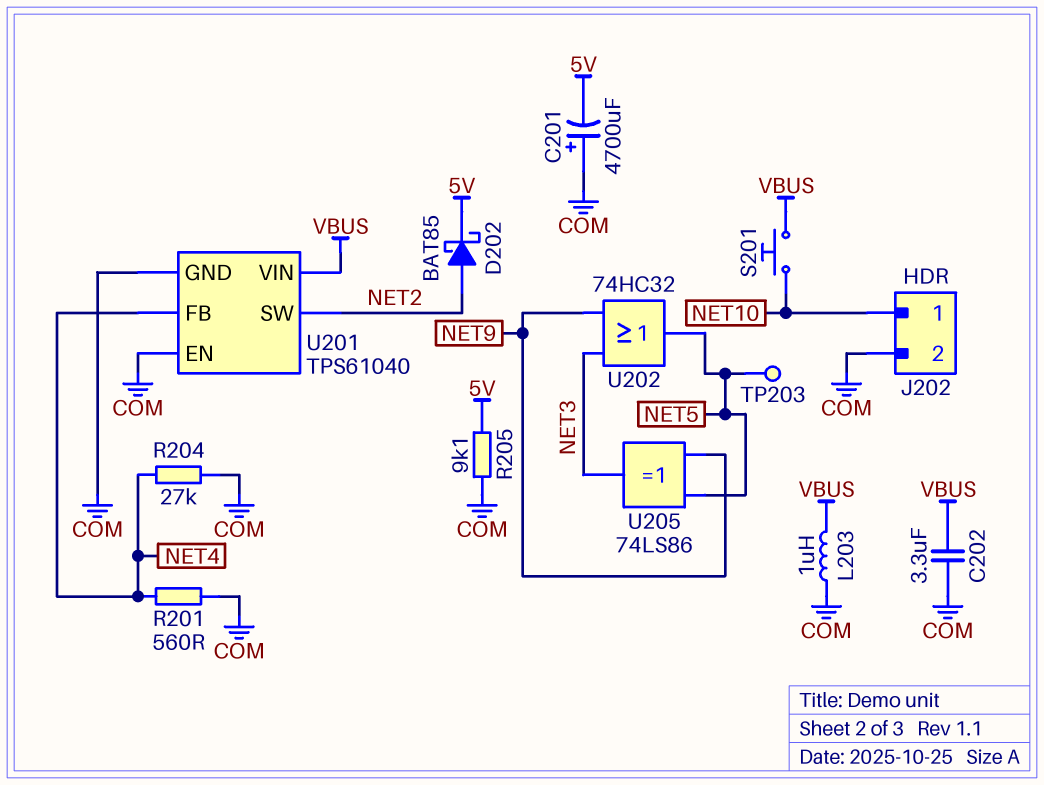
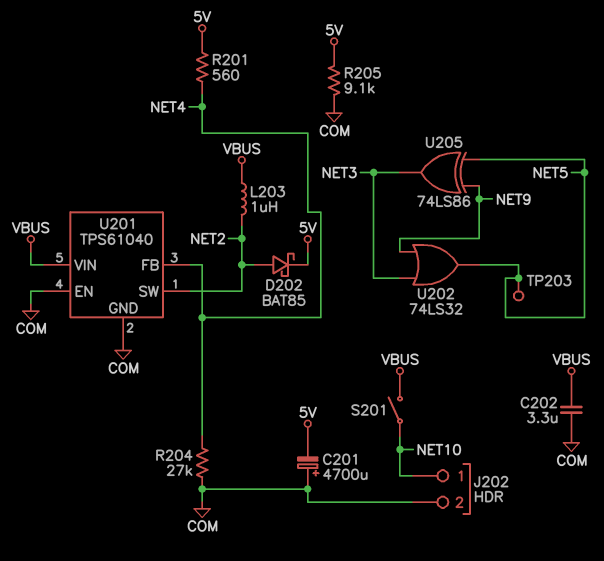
L203: 1uH (COM, VBUS) -> 1uH (NET2, VBUS)
R201: 560 (COM, NET4) -> 560 (5V, NET4)
S201: button (NET10, VBUS) -> switch (NET10, VBUS)
U202: OR 74HC32 (in NET3, in NET9, out NET5) -> OR 74LS32 (in NET3, in NET9, out NET5)

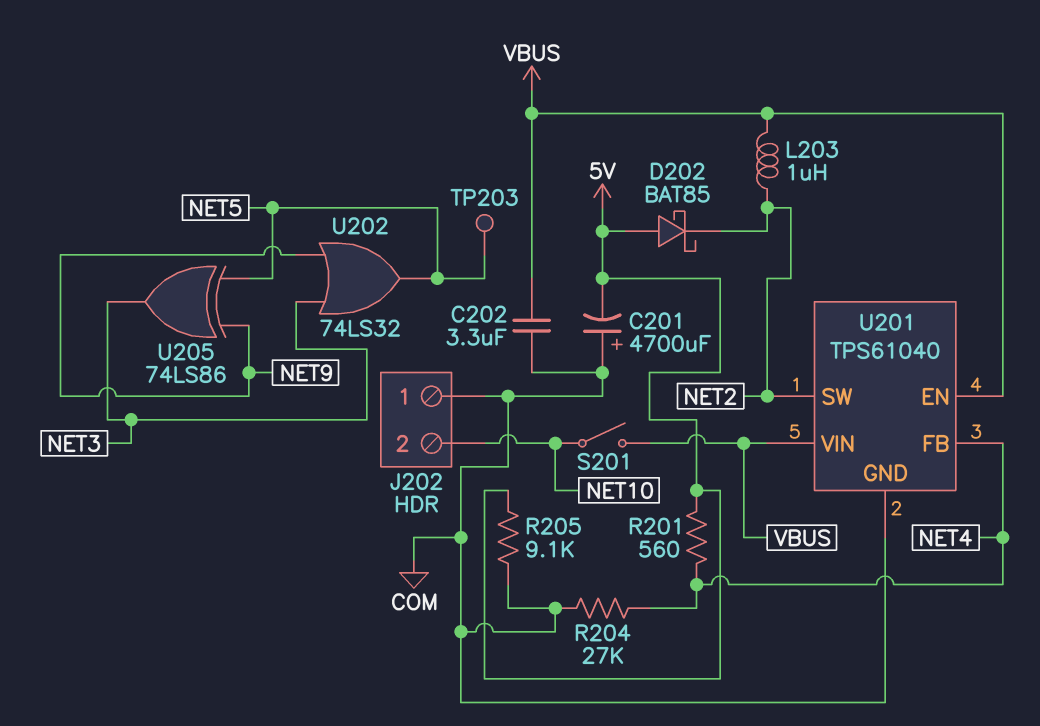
D202: schottky BAT85 (A NET2, K 5V) -> schottky BAT85 (A 5V, K NET2)
J202 pin 1: NET10 -> COM
J202 pin 2: COM -> NET10
U201 pin EN: COM -> VBUS

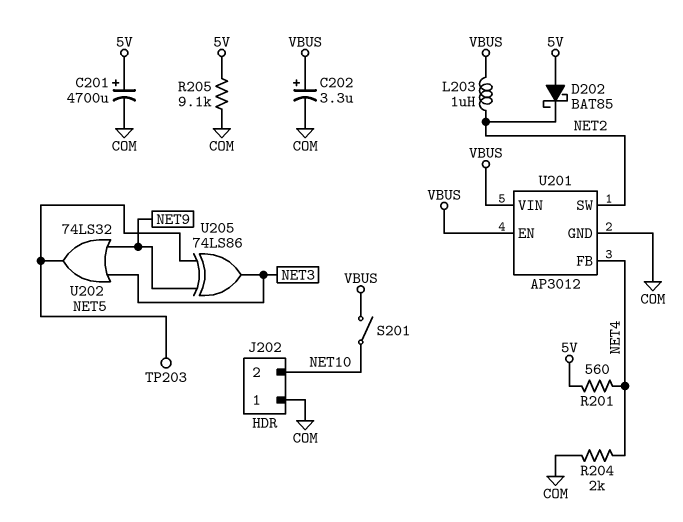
C201: 4700uF (plus COM, minus 5V) -> 4700uF (plus 5V, minus COM)
C202: 3.3uF (COM, VBUS) -> 3.3uF (plus VBUS, minus COM)
R204: 27k (COM, NET4) -> 2k (COM, NET4)
U201: TPS61040 -> AP3012

